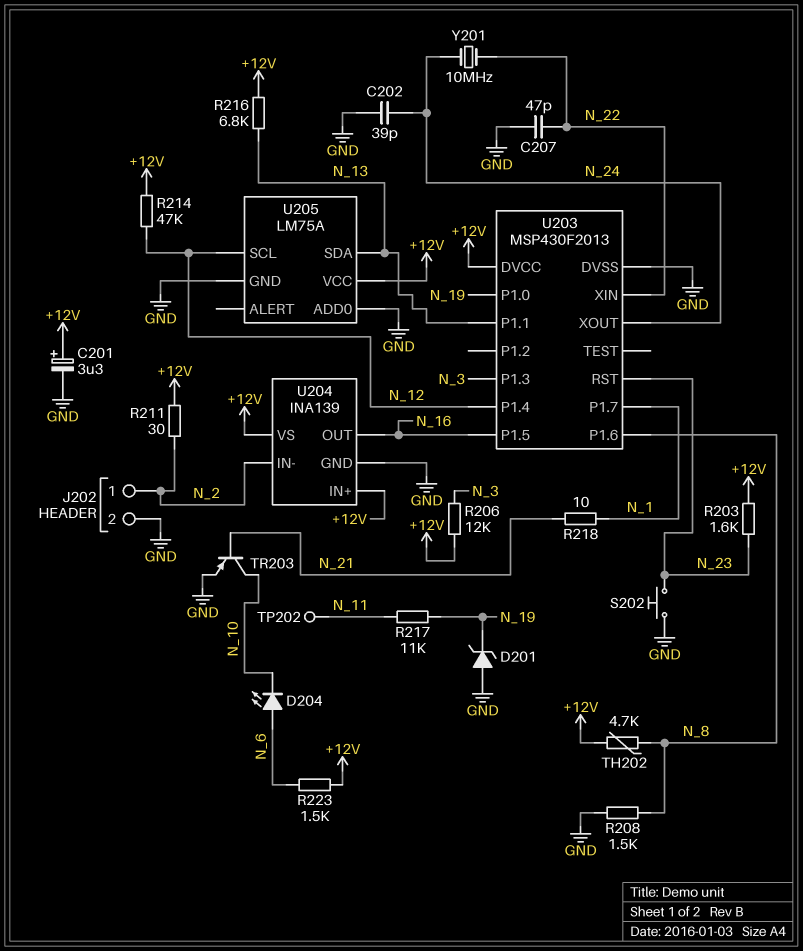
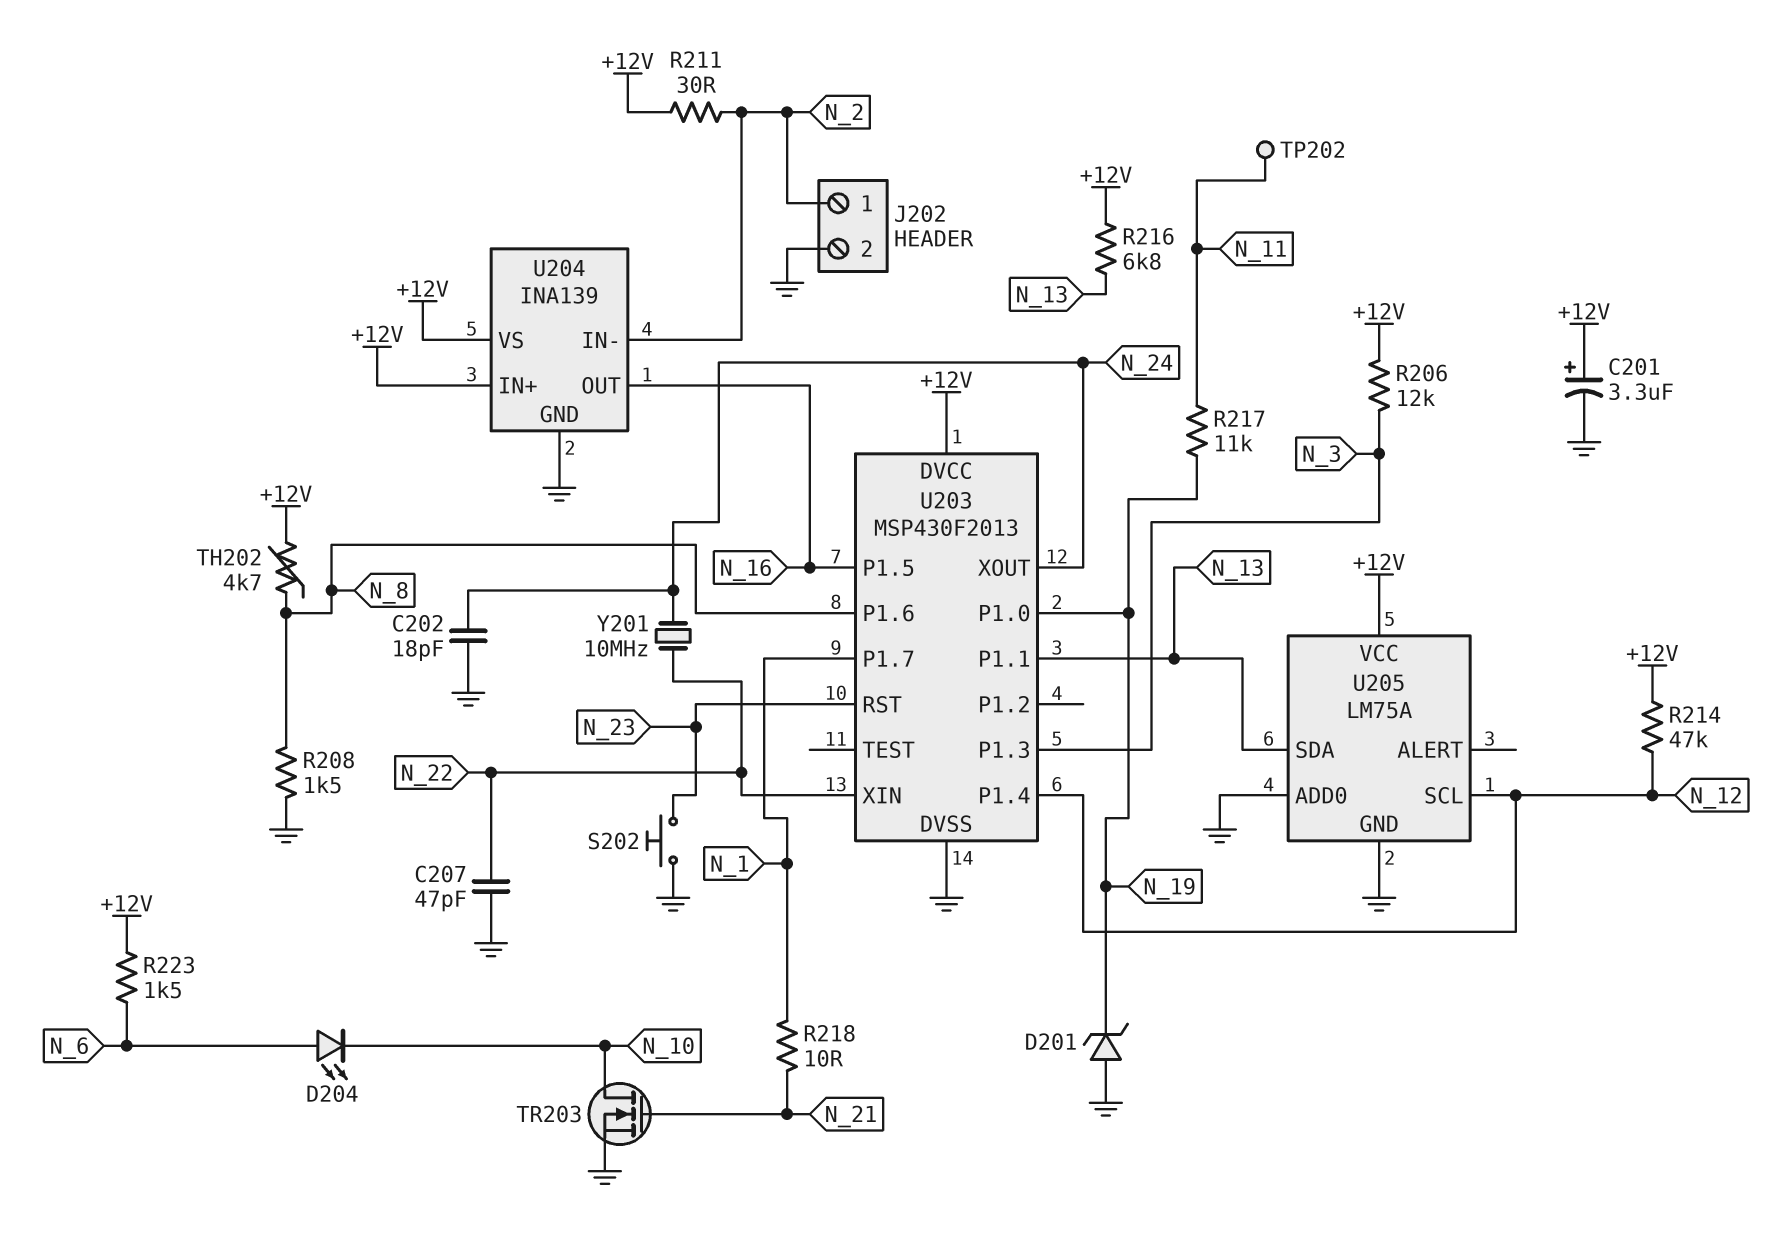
C202: 39pF (GND, N_24) -> 18pF (GND, N_24)
R203: 1.6k (+12V, N_23) -> none
TR203: PNP (B N_21, C N_10, E GND) -> NMOS (G N_21, D N_10, S GND)

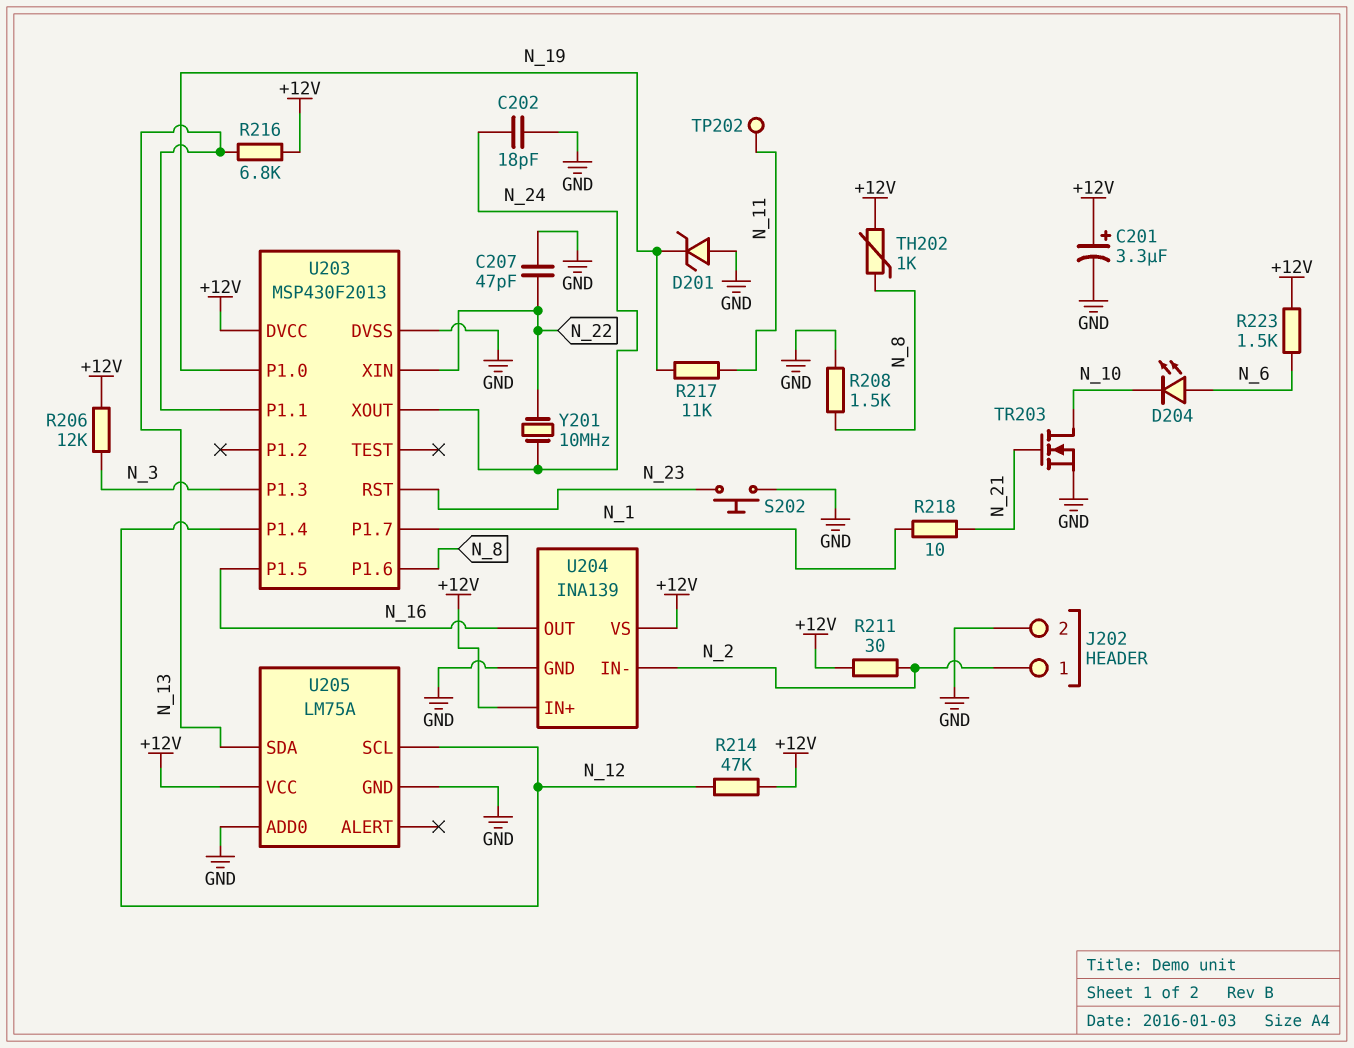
TH202: 4.7k (+12V, N_8) -> 1k (+12V, N_8)

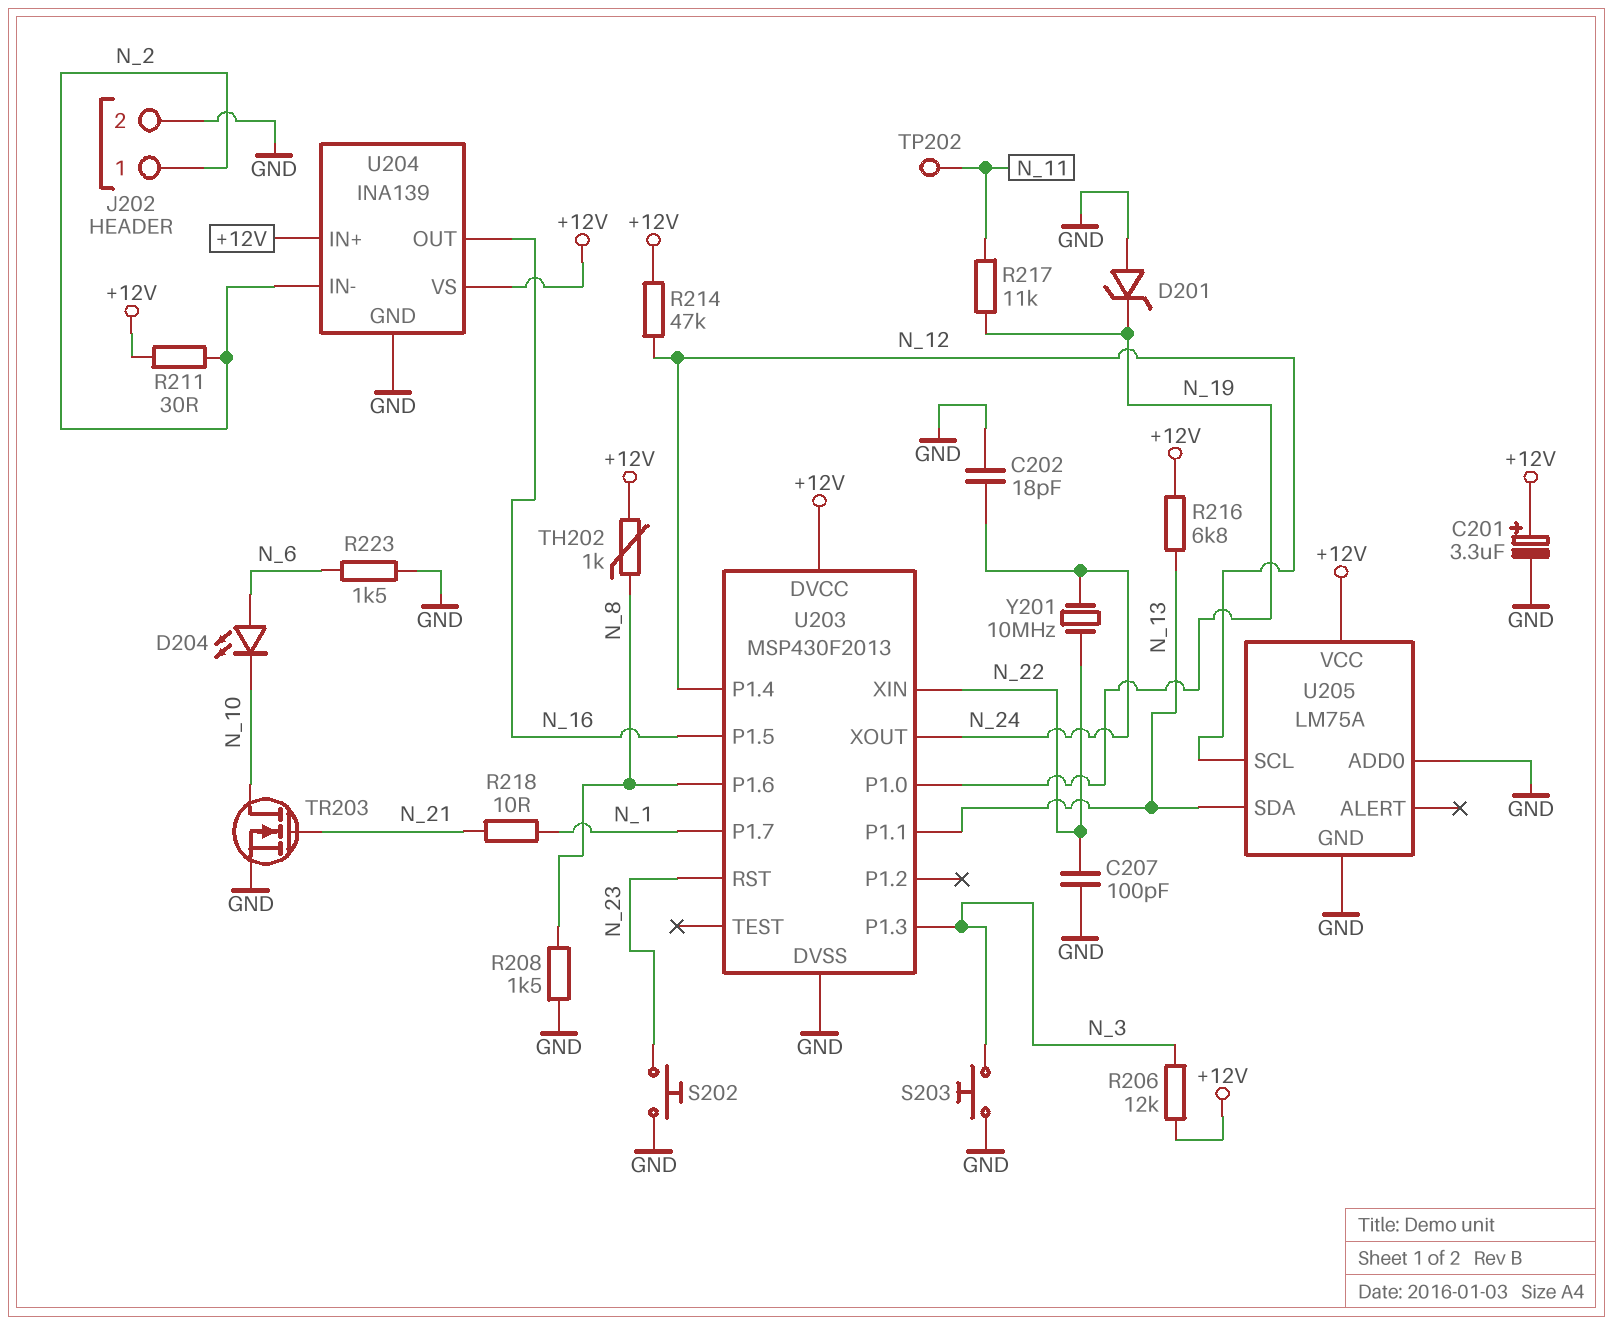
C207: 47pF (GND, N_22) -> 100pF (GND, N_22)
R223: 1.5k (+12V, N_6) -> 1.5k (GND, N_6)
S203: none -> button (GND, N_3)

